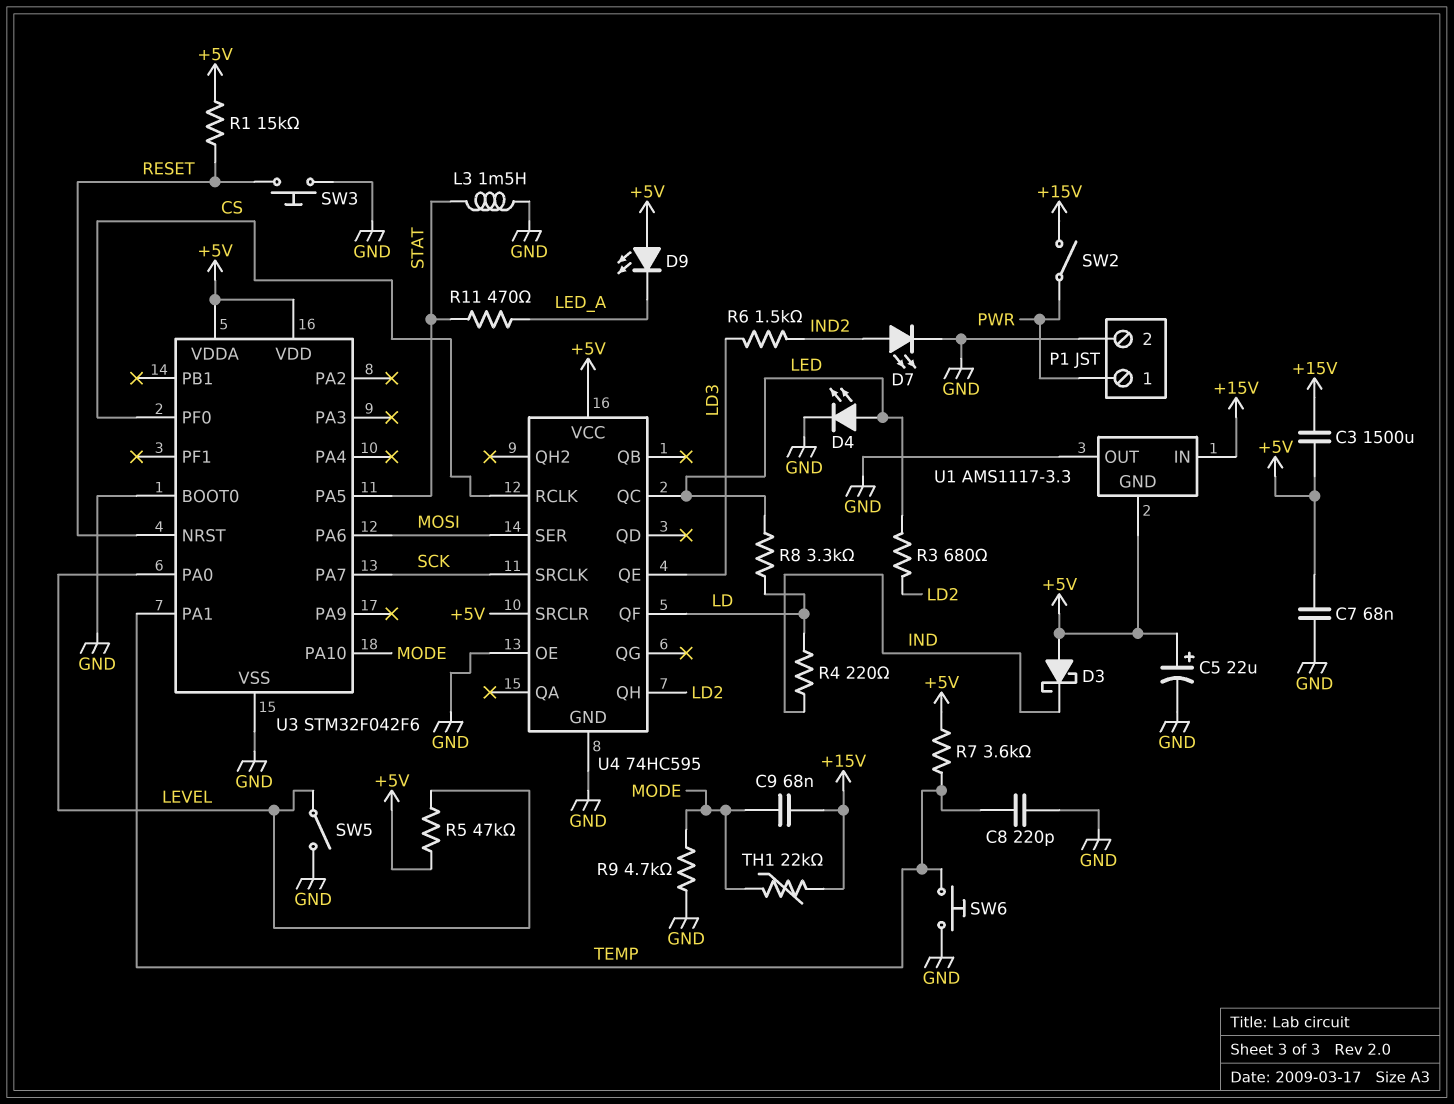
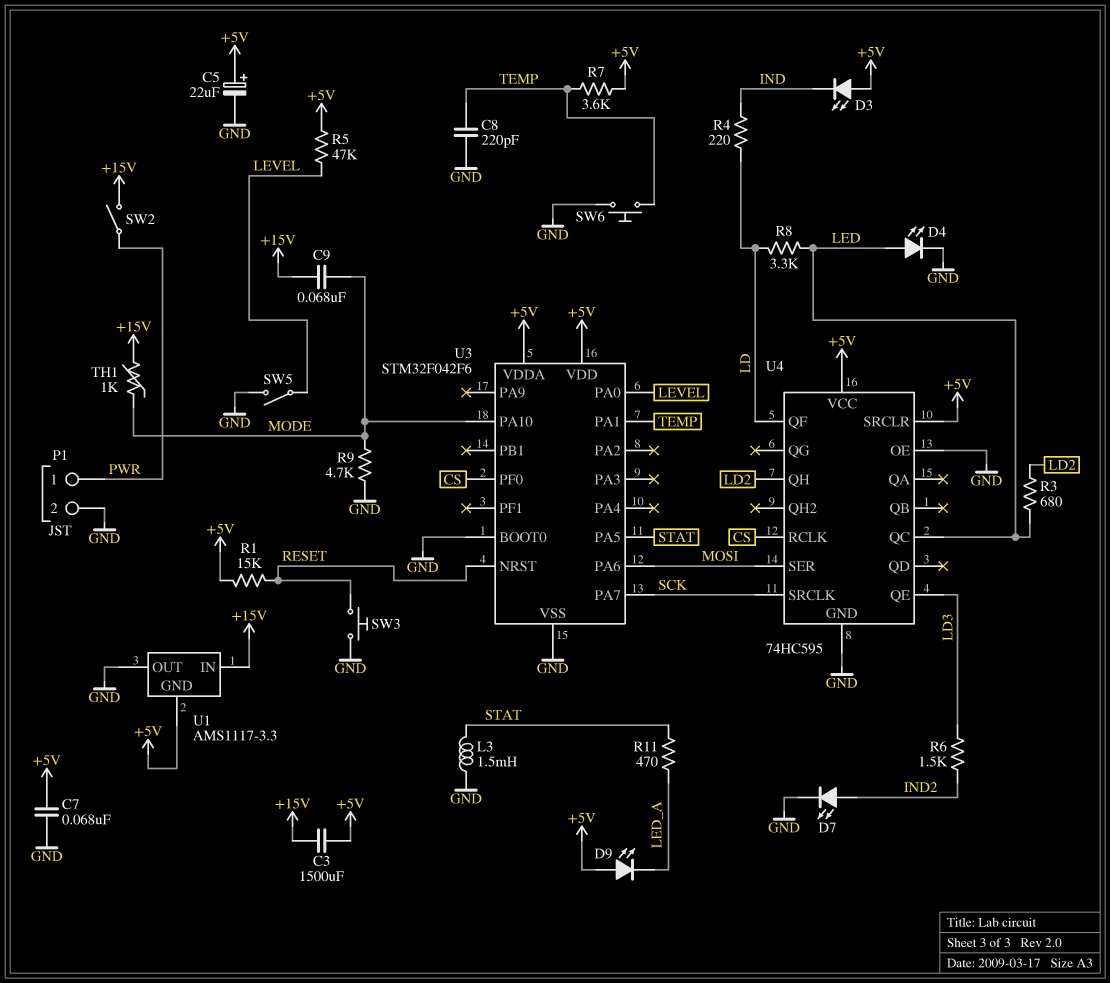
D3: schottky (A +5V, K IND) -> LED (A +5V, K IND)
TH1: 22k (+15V, MODE) -> 1k (+15V, MODE)

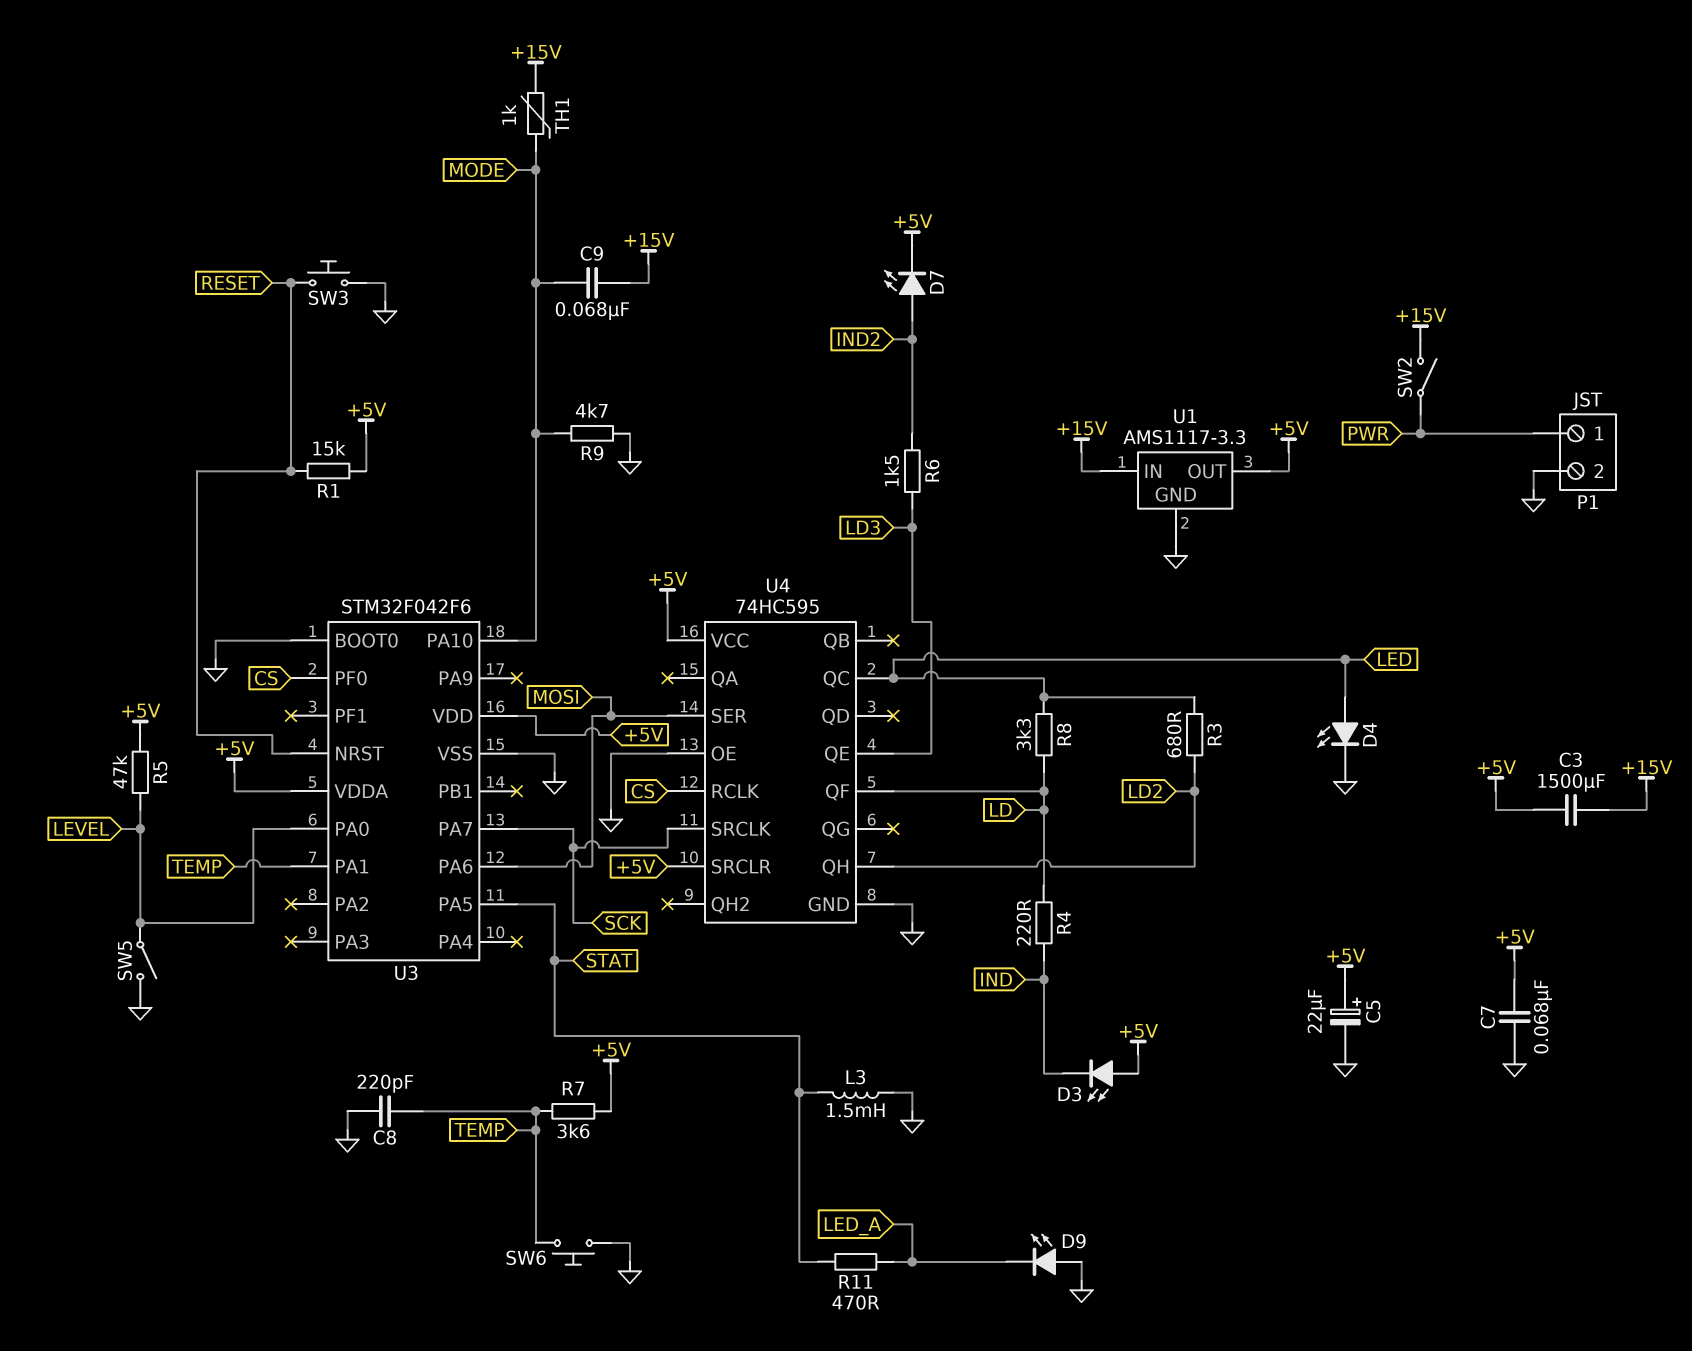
D7: LED (A IND2, K GND) -> LED (A IND2, K +5V)
D9: LED (A +5V, K LED_A) -> LED (A GND, K LED_A)
U1 pin GND: +5V -> GND
U1 pin OUT: GND -> +5V

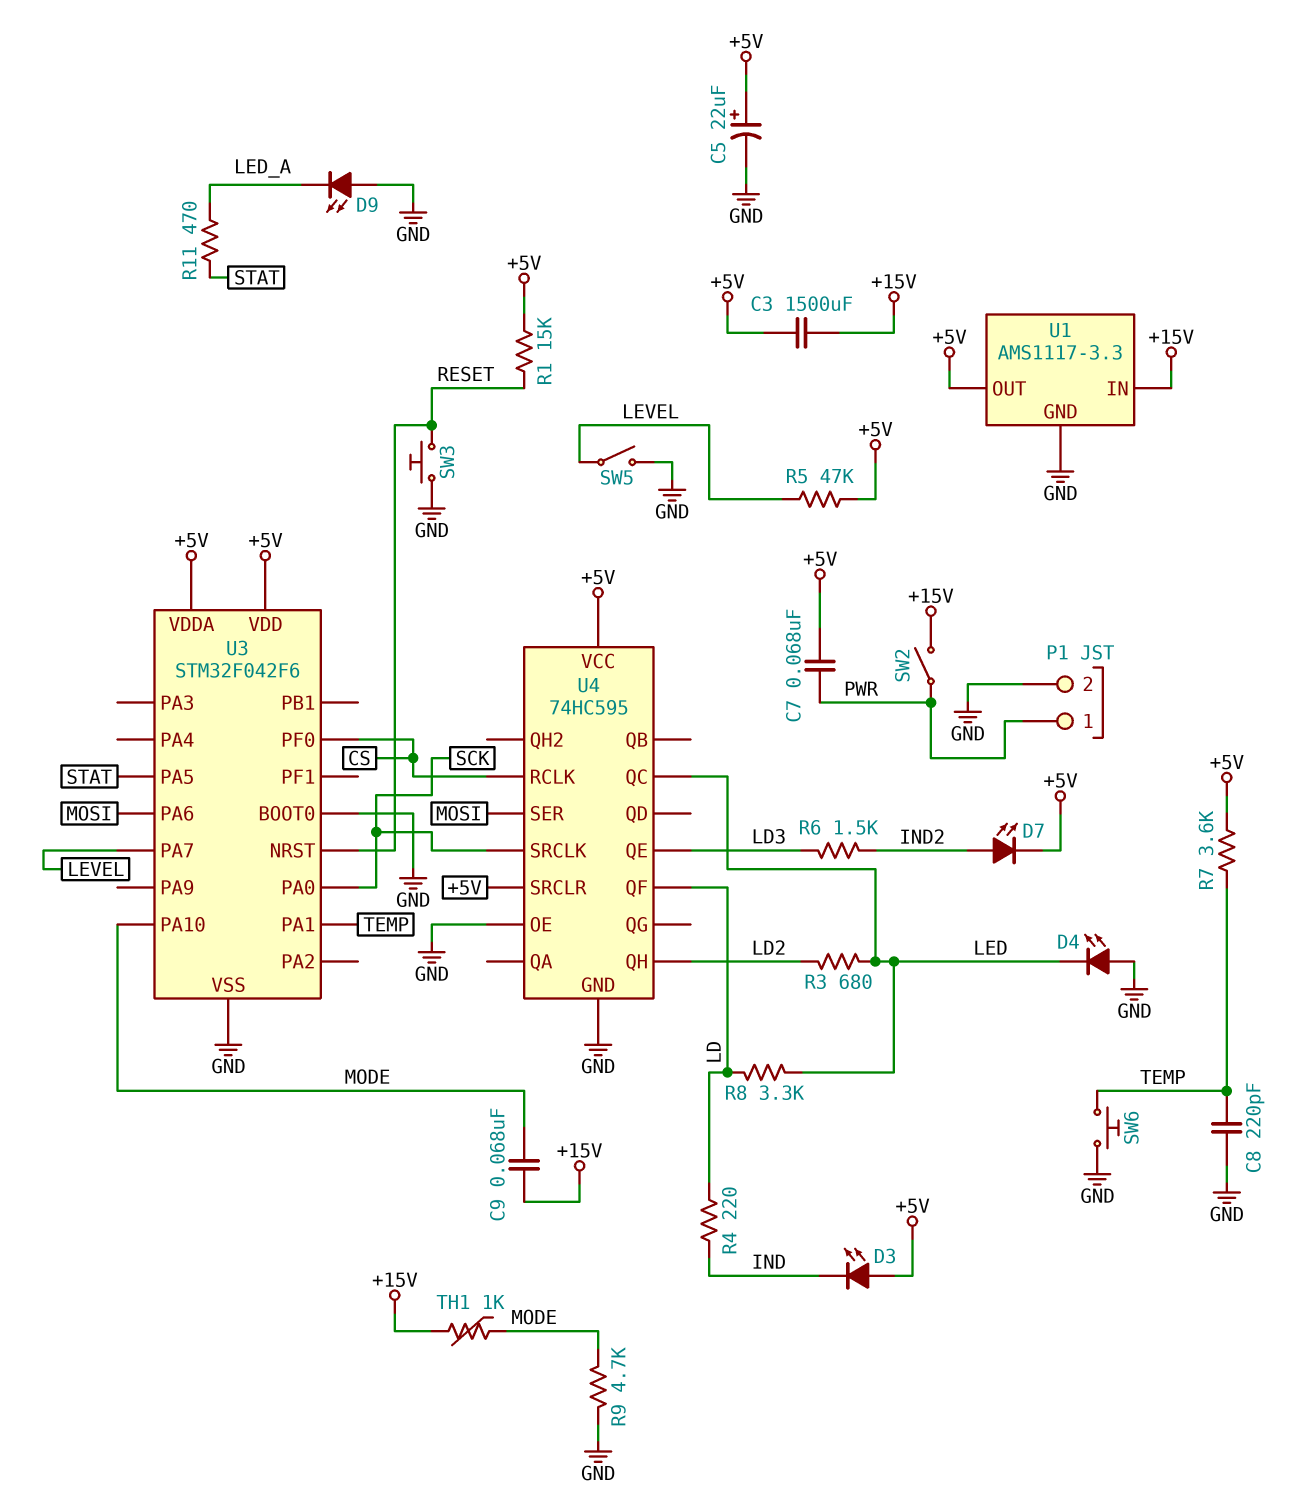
C7: 68nF (+5V, GND) -> 68nF (+5V, PWR)
D4: LED (A LED, K GND) -> LED (A GND, K LED)
L3: 1.5mH (GND, STAT) -> none
U3 pin PA0: LEVEL -> SCK
U3 pin PA7: SCK -> LEVEL

